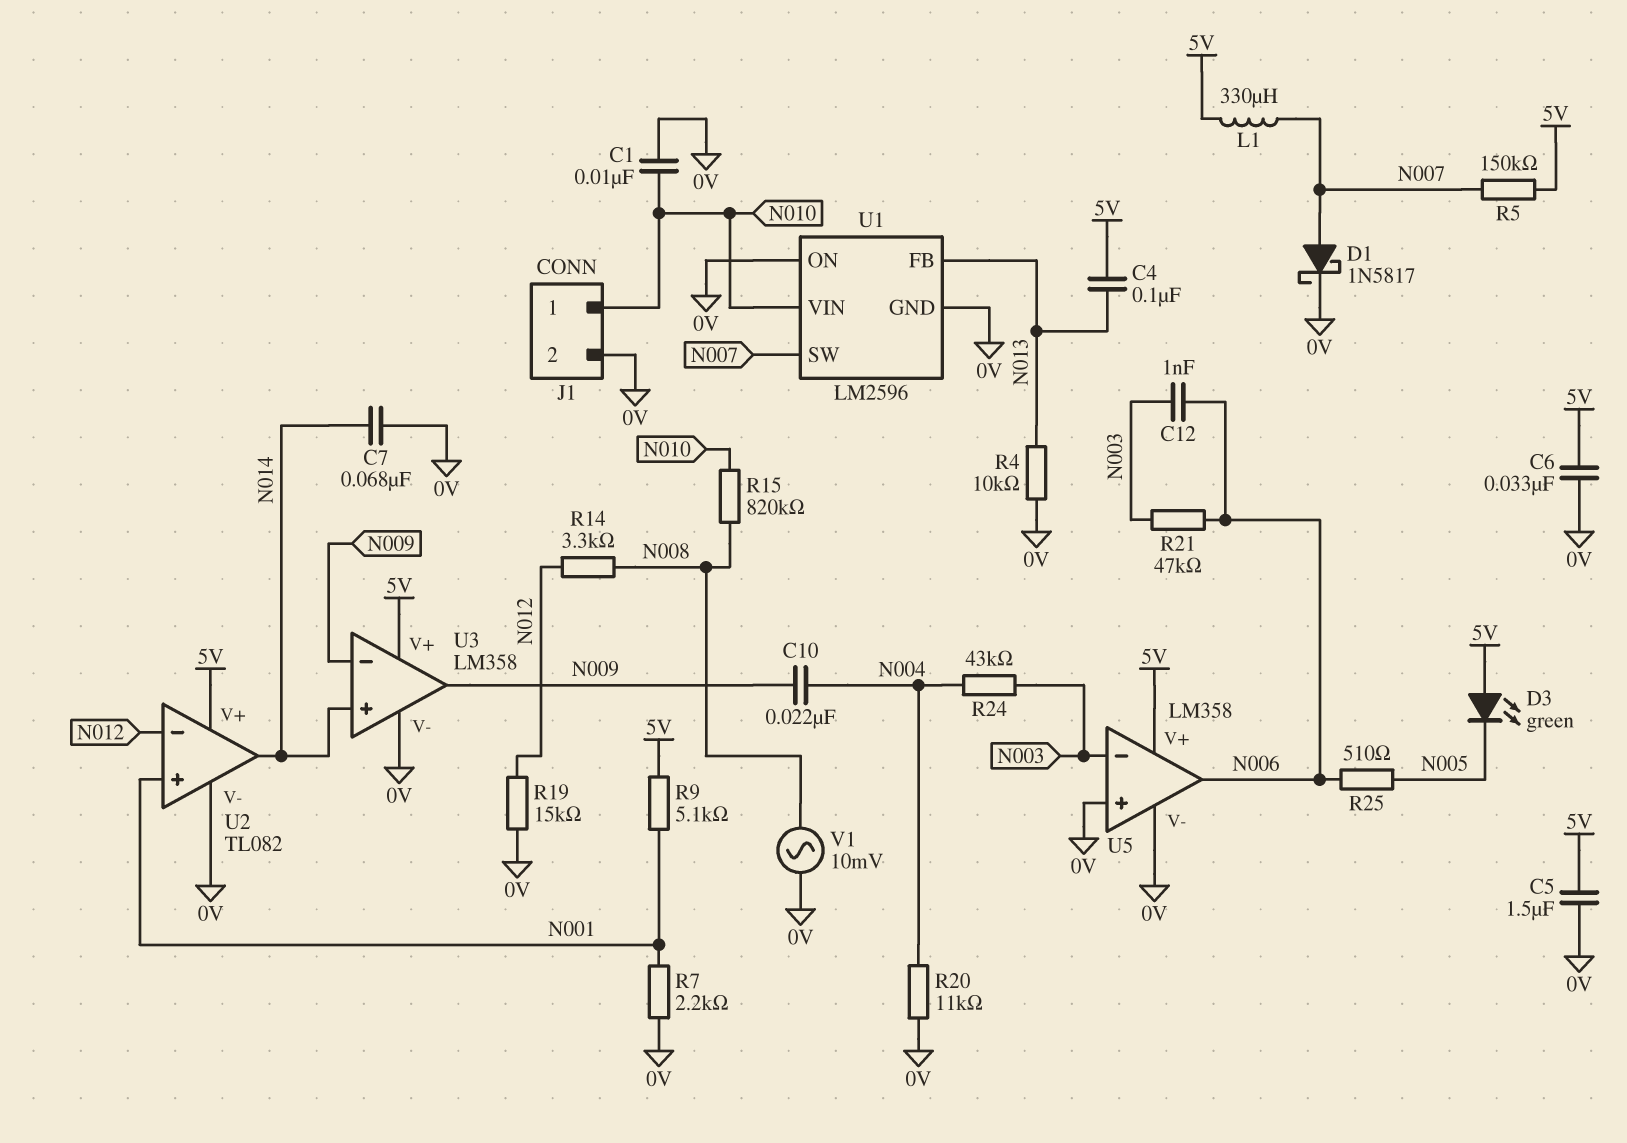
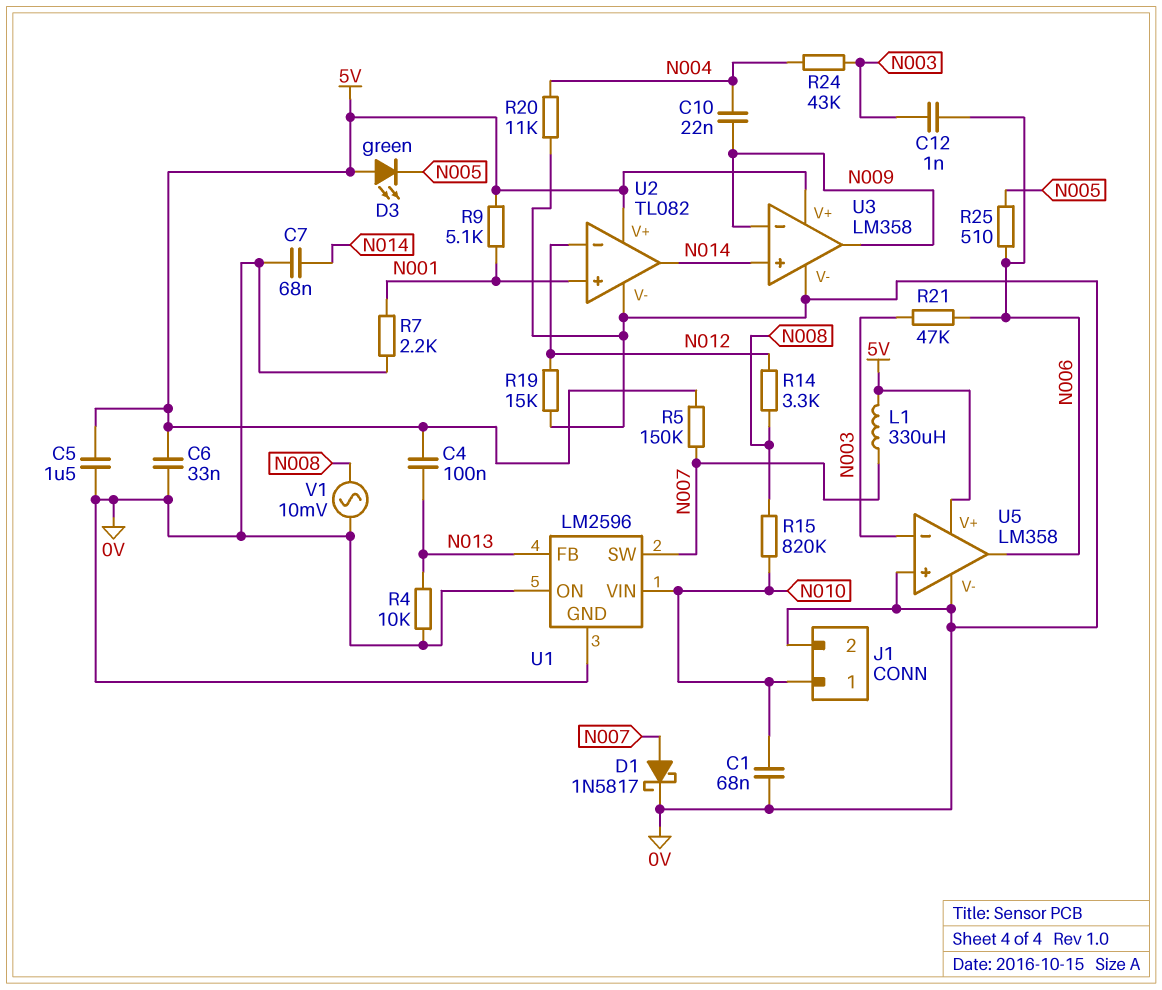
C1: 10nF (0V, N010) -> 68nF (0V, N010)

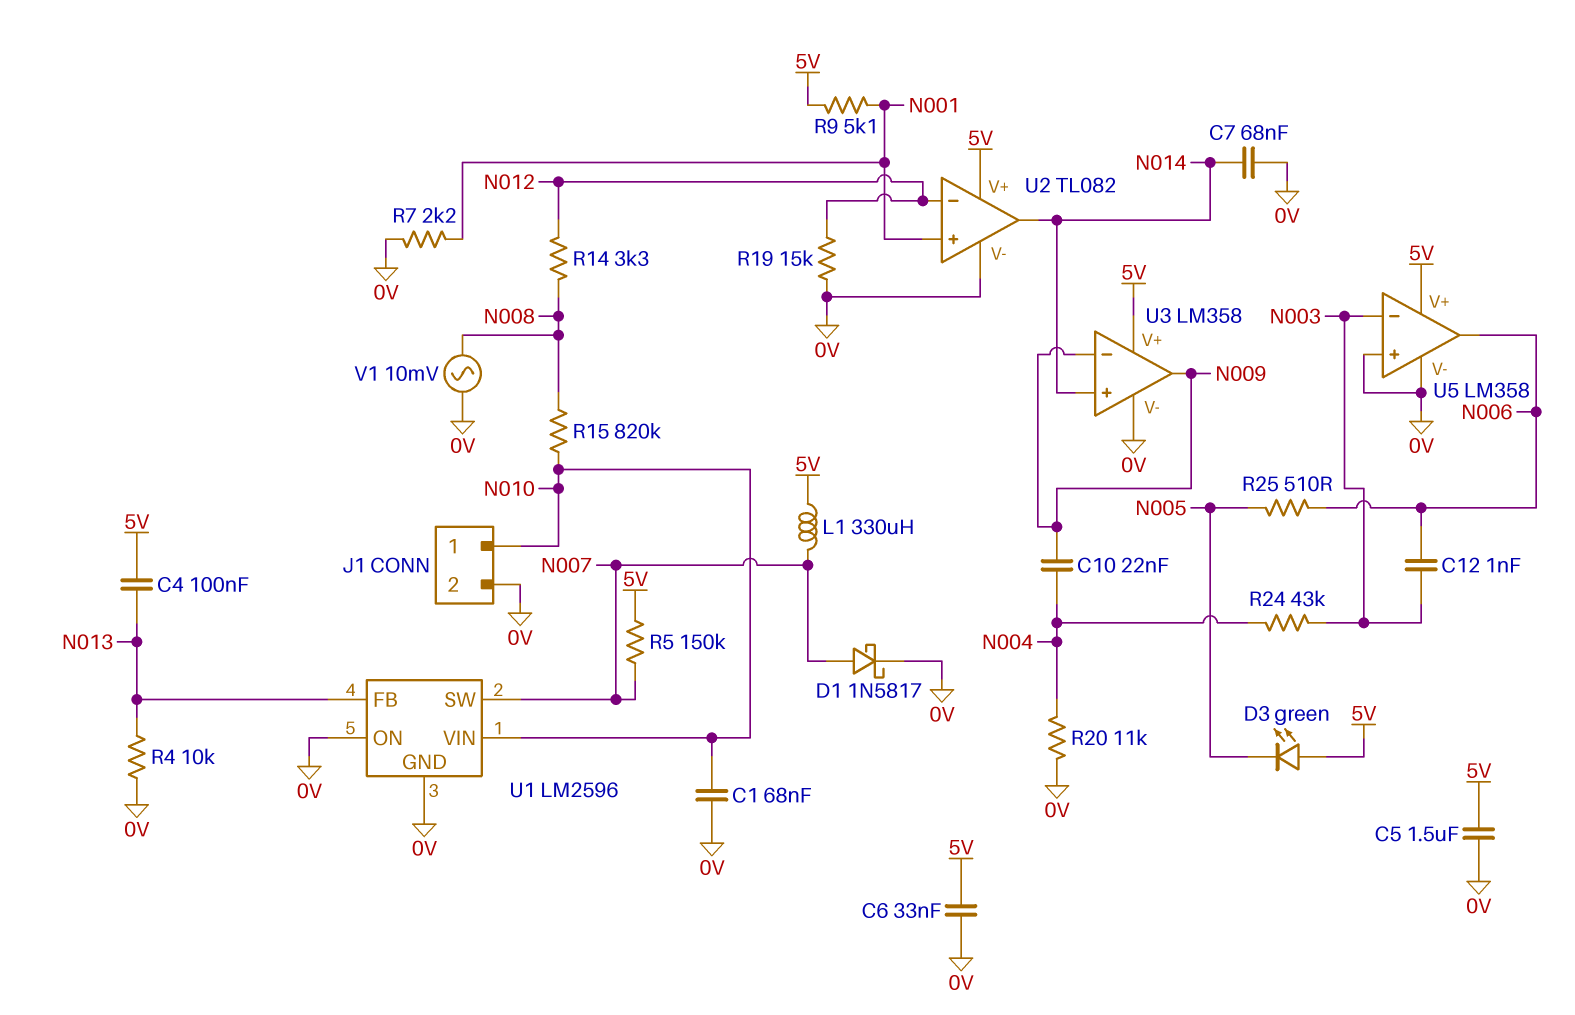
R21: 47k (N003, N006) -> none

